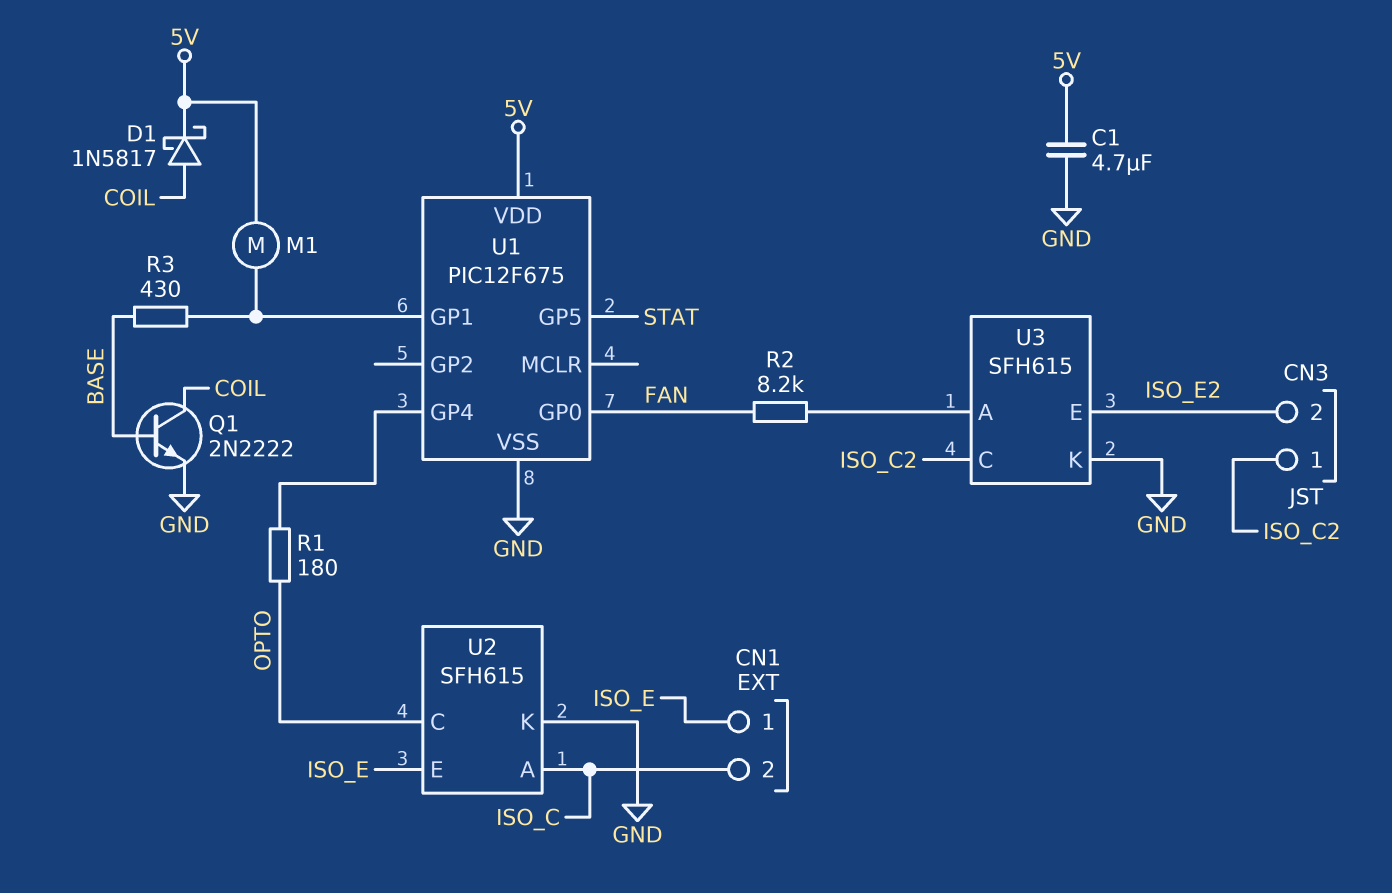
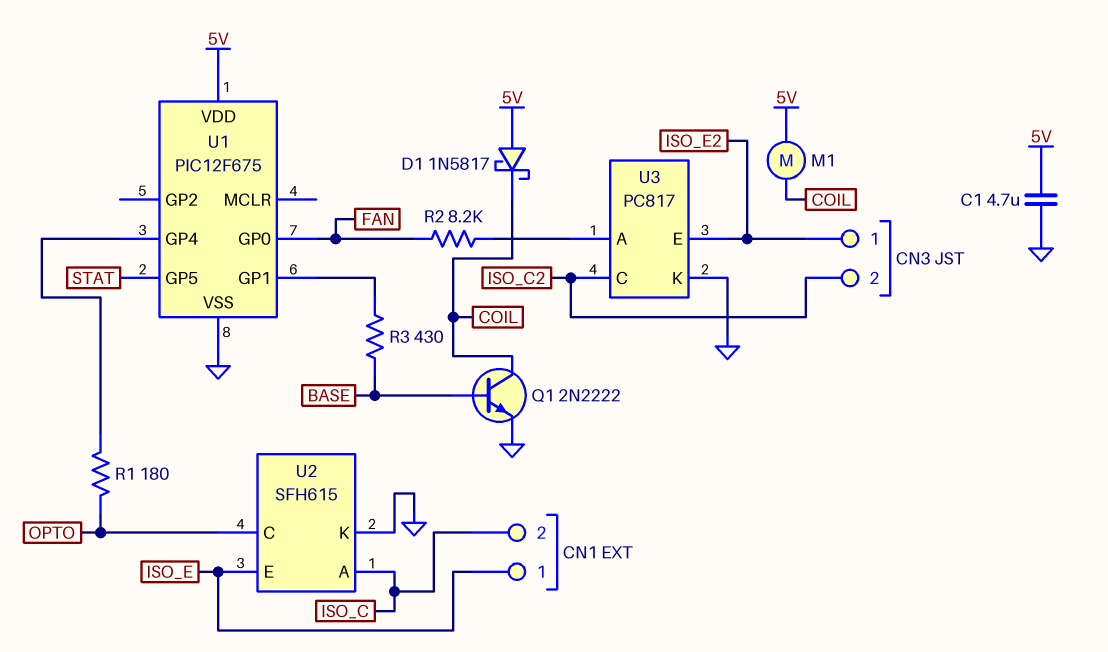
CN3 pin 1: ISO_C2 -> ISO_E2
CN3 pin 2: ISO_E2 -> ISO_C2
D1: schottky 1N5817 (A COIL, K 5V) -> schottky 1N5817 (A 5V, K COIL)
M1: motor (5V, U1/GP1) -> motor (5V, COIL)
U3: SFH615 -> PC817

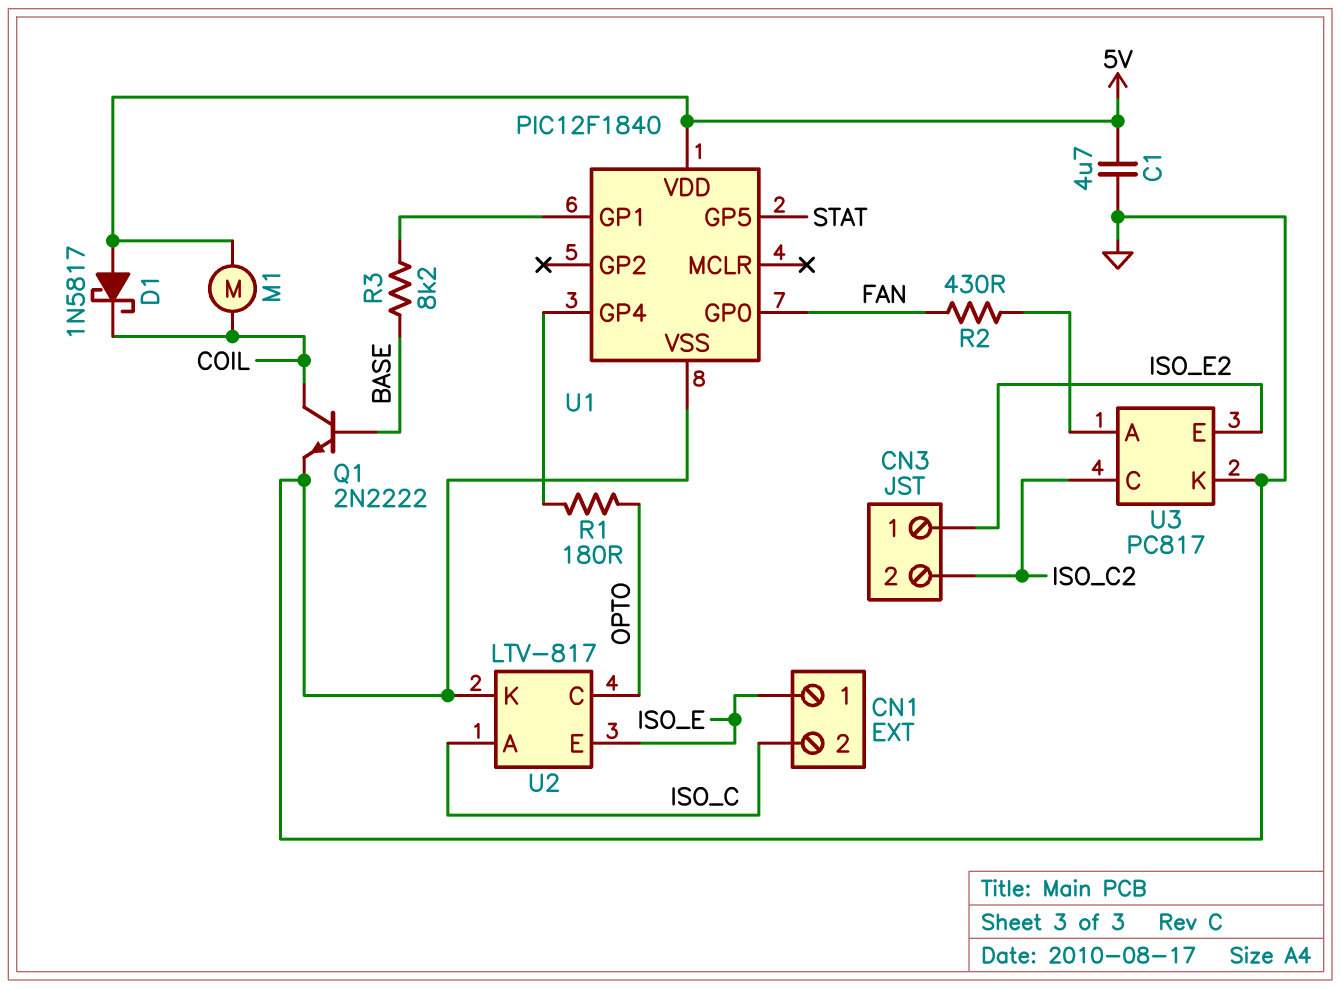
R2: 8.2k (FAN, U3/A) -> 430 (FAN, U3/A)
R3: 430 (BASE, U1/GP1) -> 8.2k (BASE, U1/GP1)
U1: PIC12F675 -> PIC12F1840
U2: SFH615 -> LTV-817

